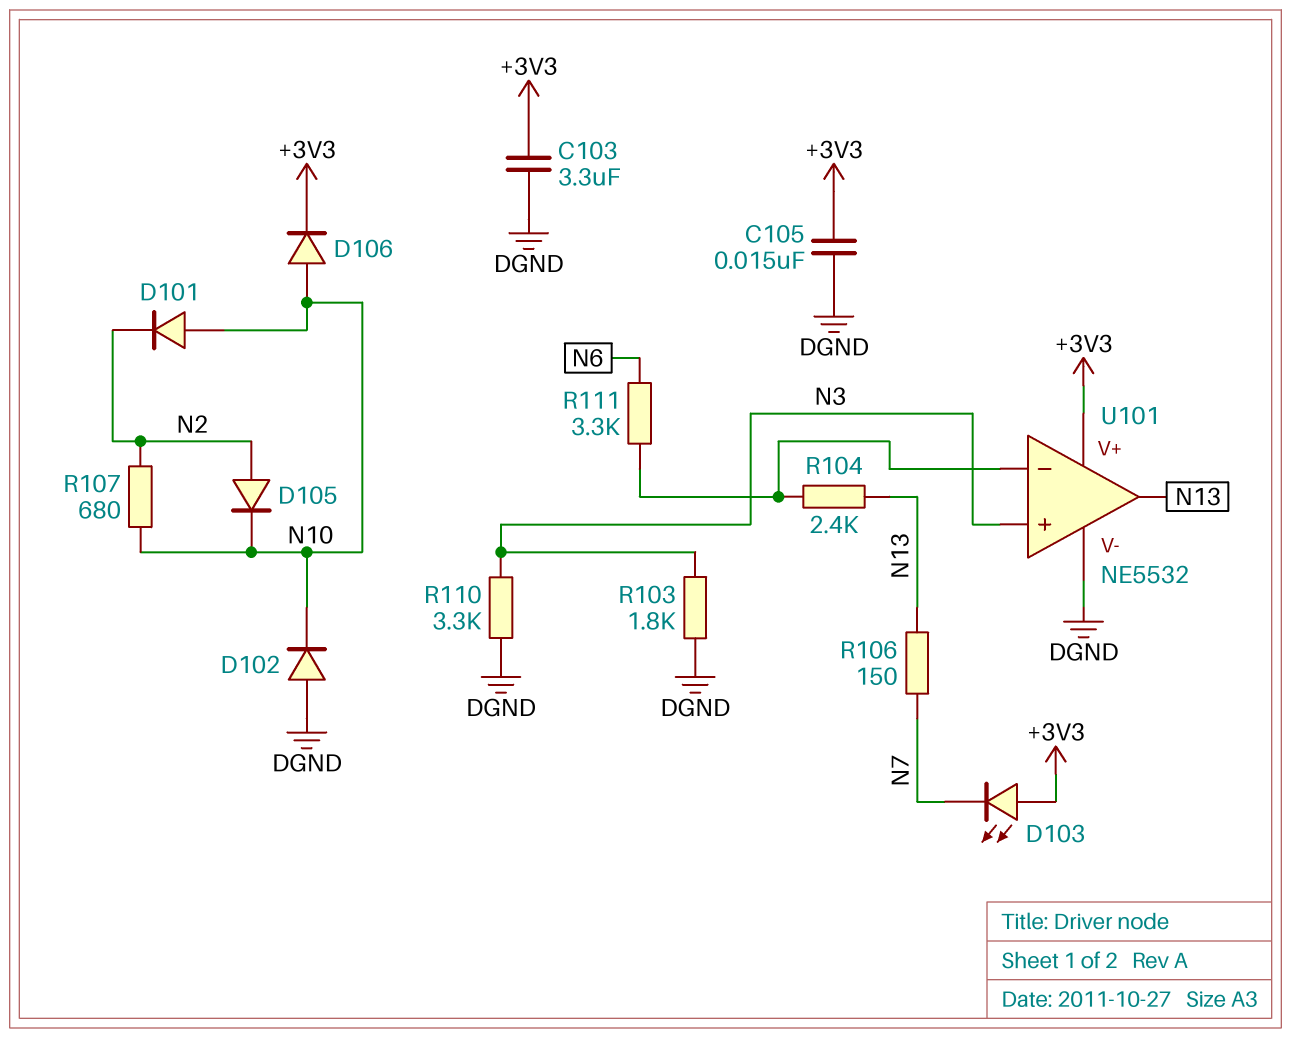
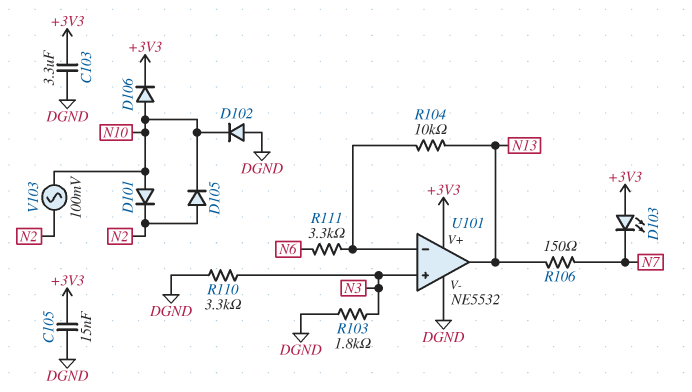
R104: 2.4k (N13, U101/in-) -> 10k (N13, U101/in-)
R107: 680 (N2, N10) -> none
V103: none -> AC 100mV (N2, N10)

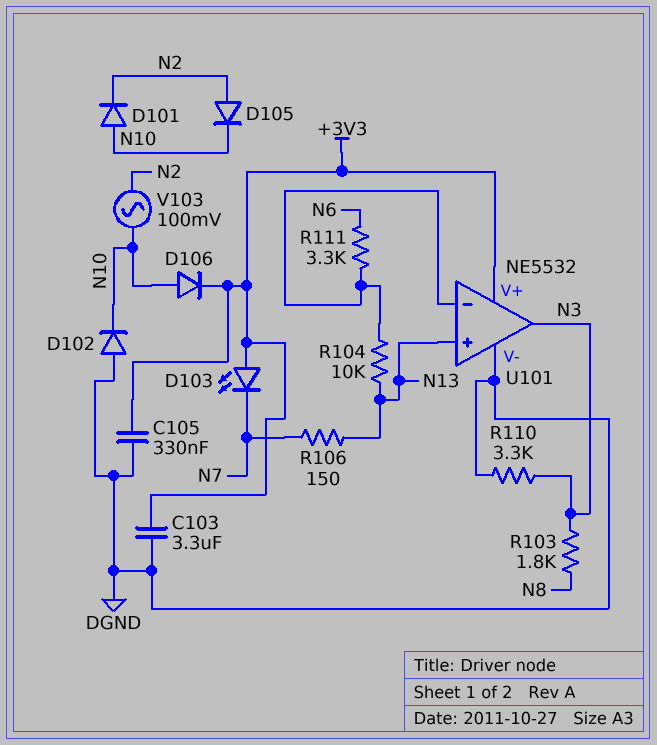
C105: 15nF (+3V3, DGND) -> 330nF (+3V3, DGND)
R103: 1.8k (DGND, N3) -> 1.8k (N3, N8)
U101 pin in+: N3 -> N13
U101 pin out: N13 -> N3

